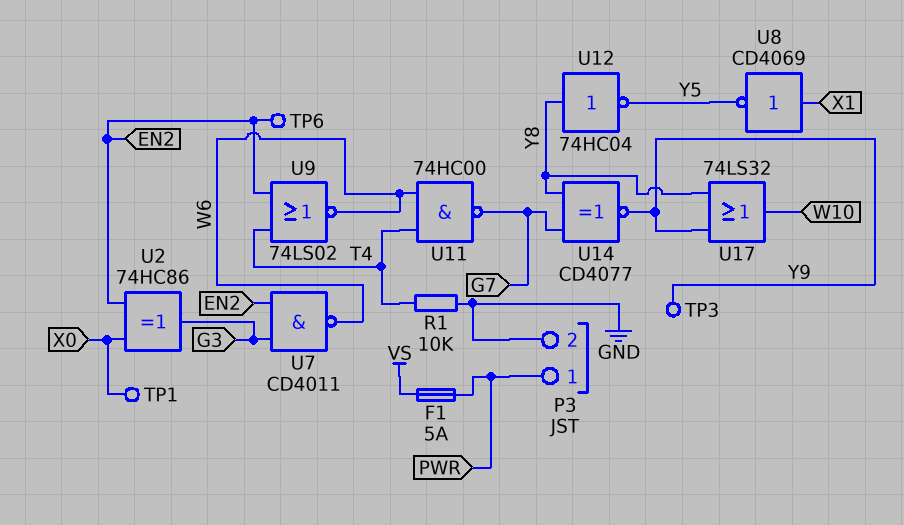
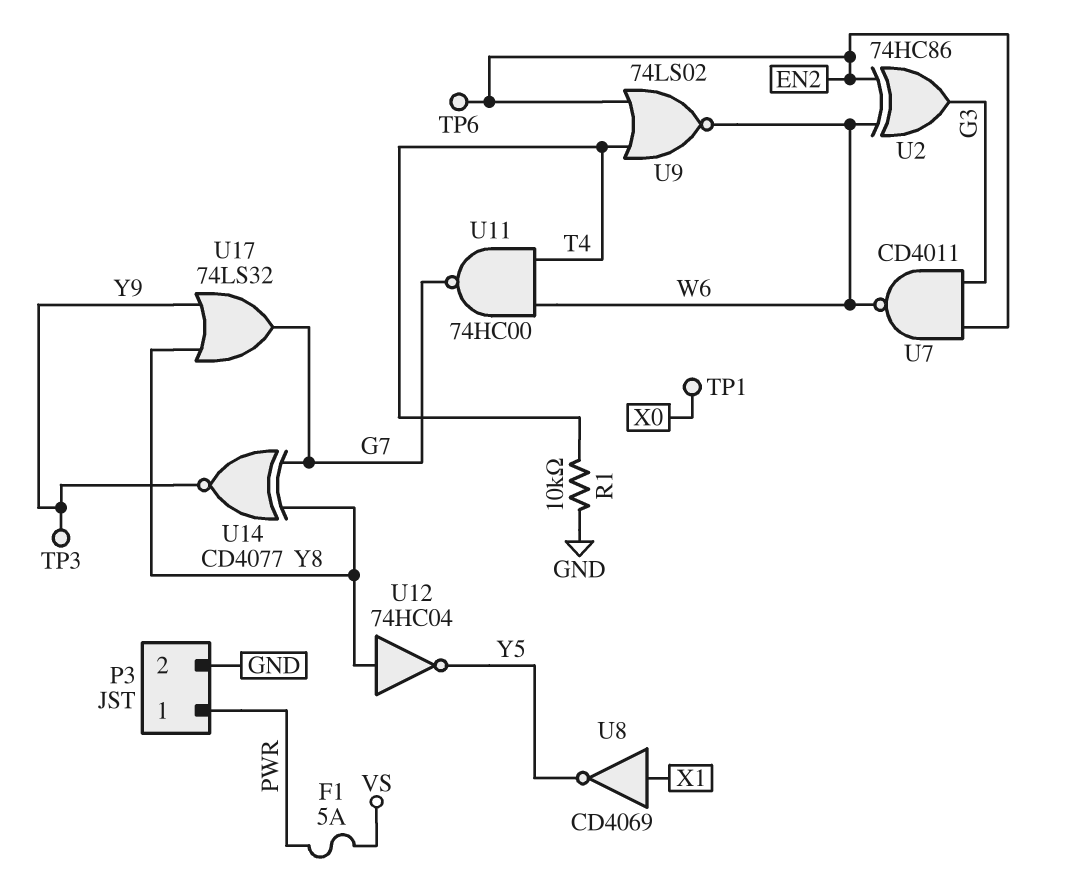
U2: XOR 74HC86 (in EN2, in X0, out G3) -> XOR 74HC86 (in EN2, in W6, out G3)
U17: OR 74LS32 (in Y8, in Y9, out W10) -> OR 74LS32 (in Y8, in Y9, out G7)

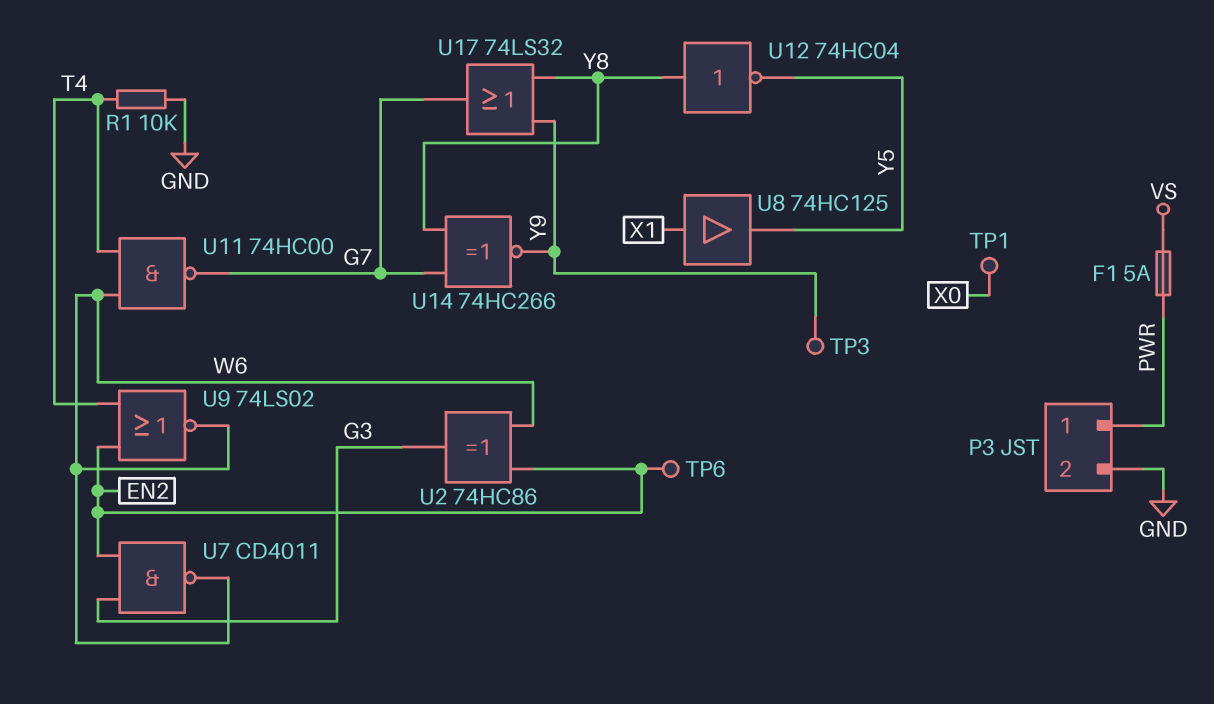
U8: NOT CD4069 (in X1, out Y5) -> buffer 74HC125 (in X1, out Y5)
U14: XNOR CD4077 (in G7, in Y8, out Y9) -> XNOR 74HC266 (in G7, in Y8, out Y9)

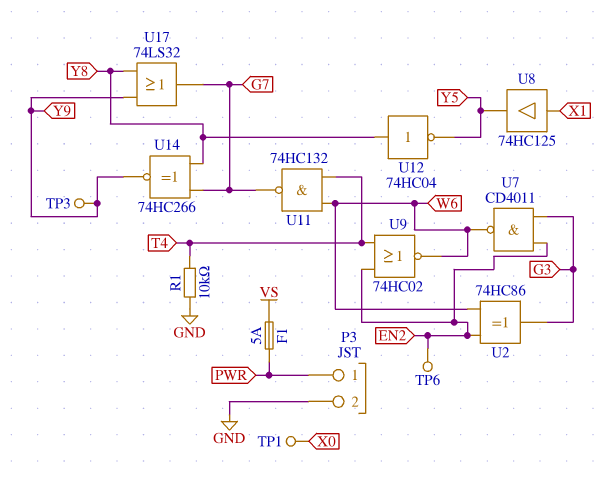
U9: NOR 74LS02 (in EN2, in T4, out W6) -> NOR 74HC02 (in EN2, in T4, out W6)
U11: NAND 74HC00 (in T4, in W6, out G7) -> NAND 74HC132 (in T4, in W6, out G7)

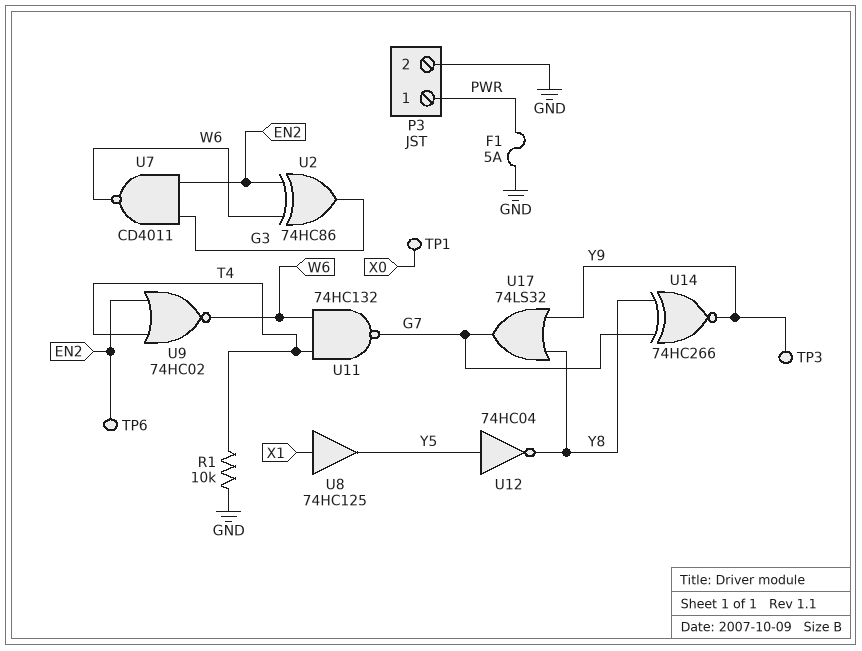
F1: 5A (PWR, VS) -> 5A (GND, PWR)
U12: NOT 74HC04 (in Y8, out Y5) -> NOT 74HC04 (in Y5, out Y8)

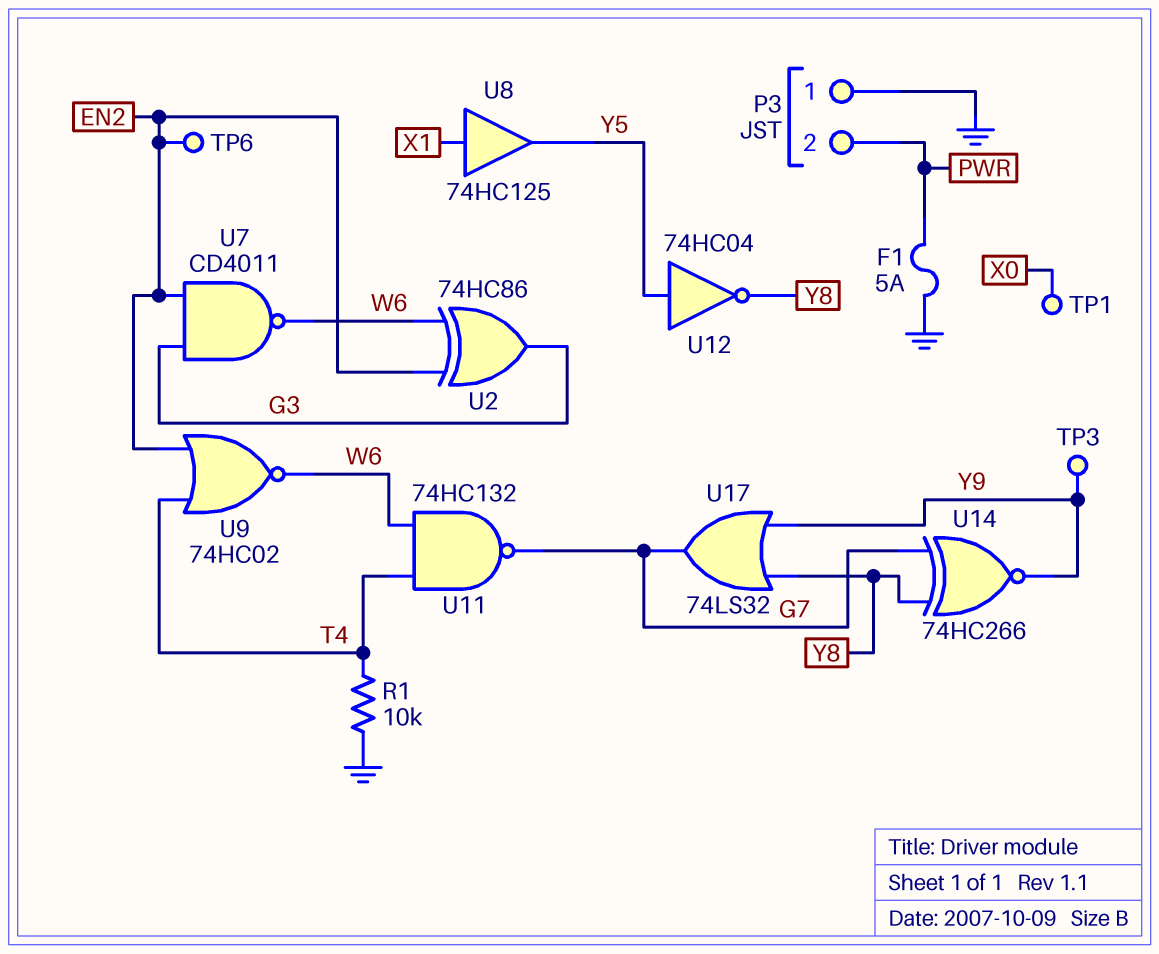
P3 pin 1: PWR -> GND
P3 pin 2: GND -> PWR

